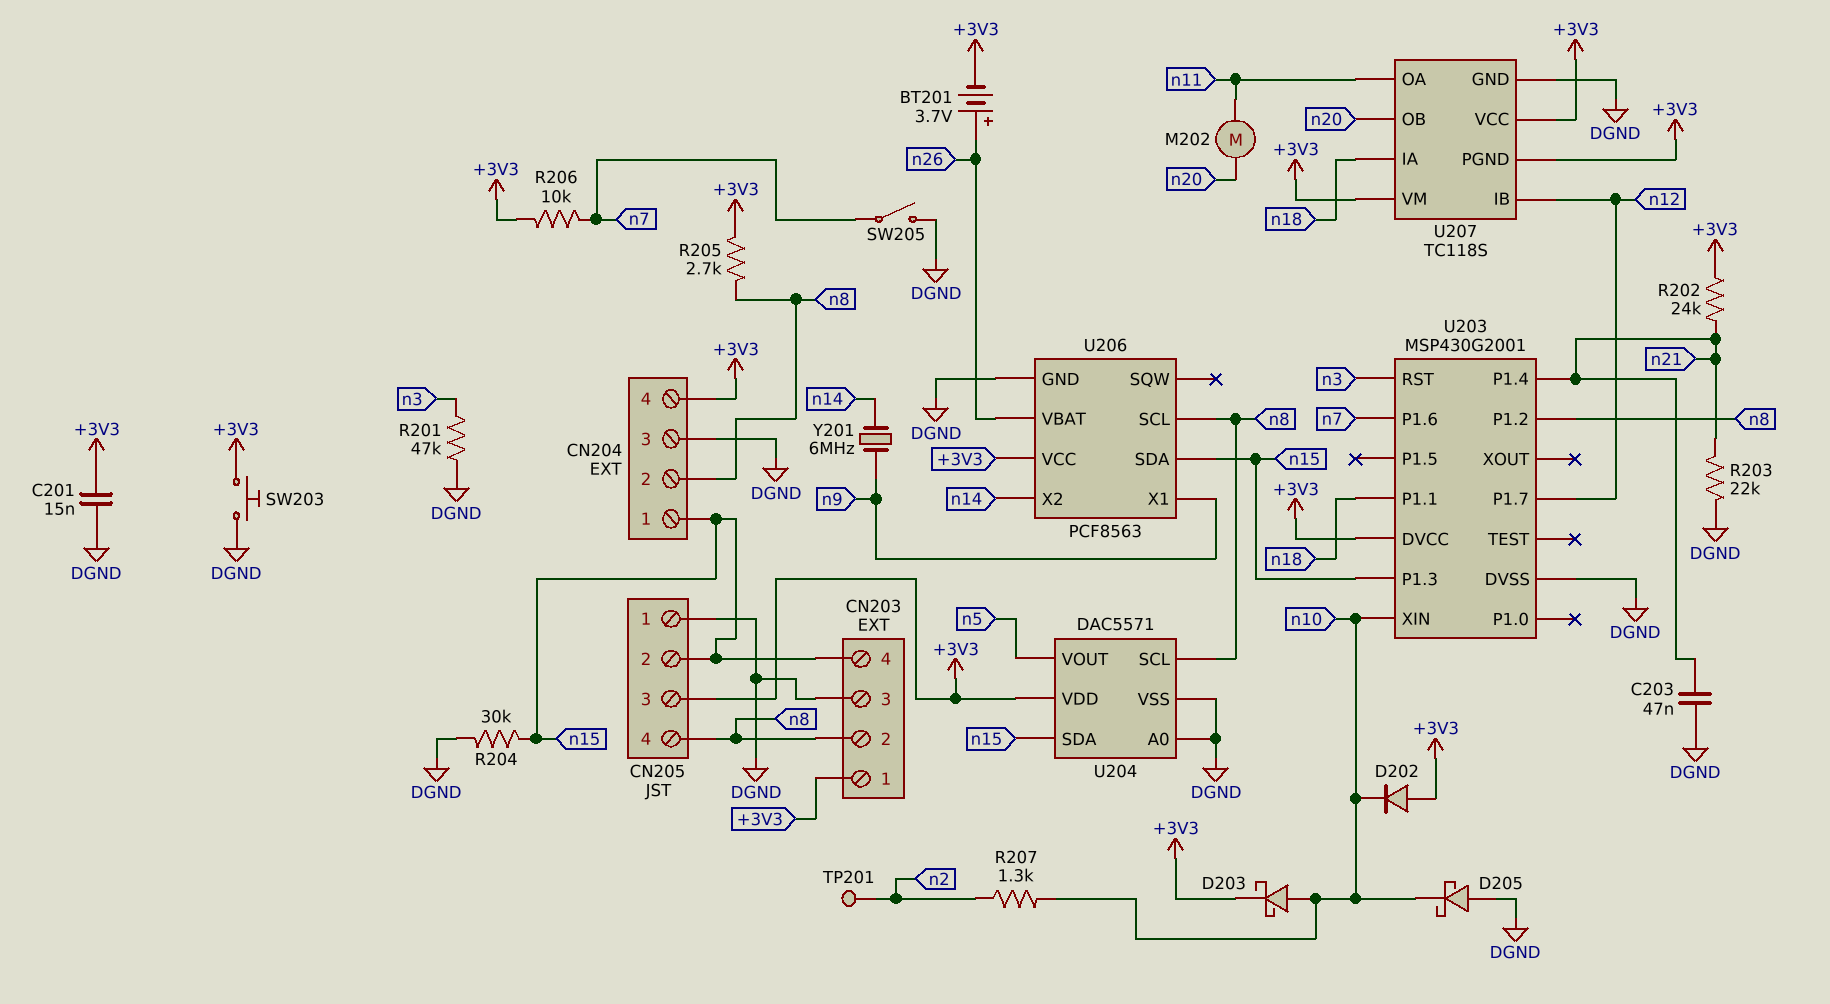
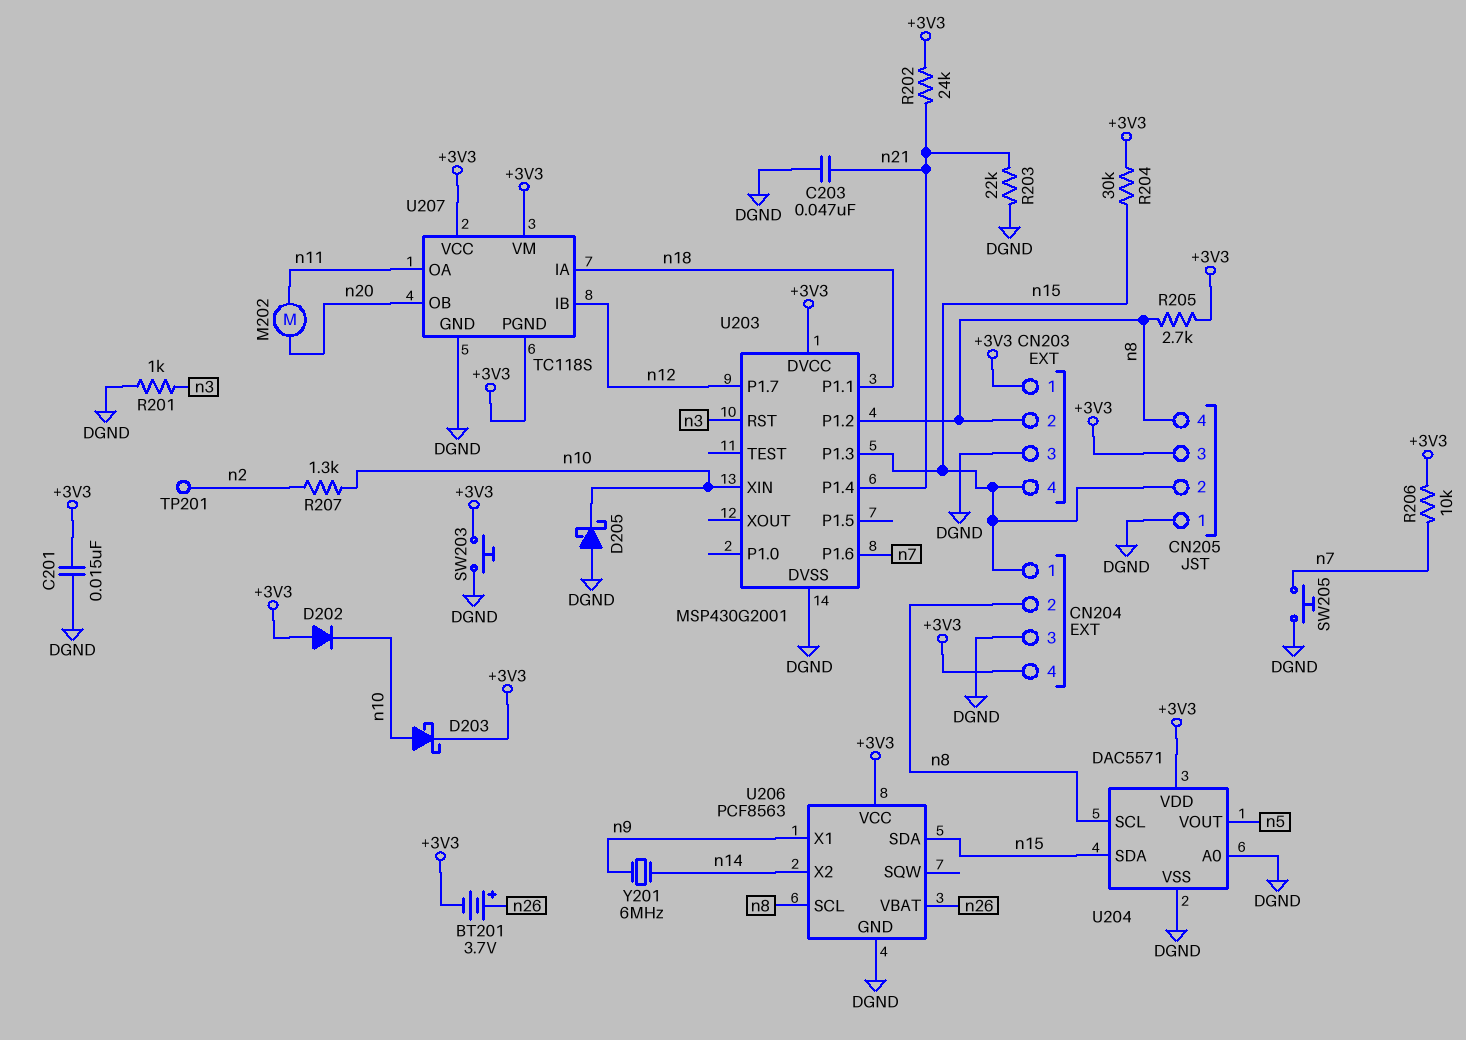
R201: 47k (DGND, n3) -> 1k (DGND, n3)
R204: 30k (DGND, n15) -> 30k (+3V3, n15)
SW205: switch (DGND, n7) -> button (DGND, n7)

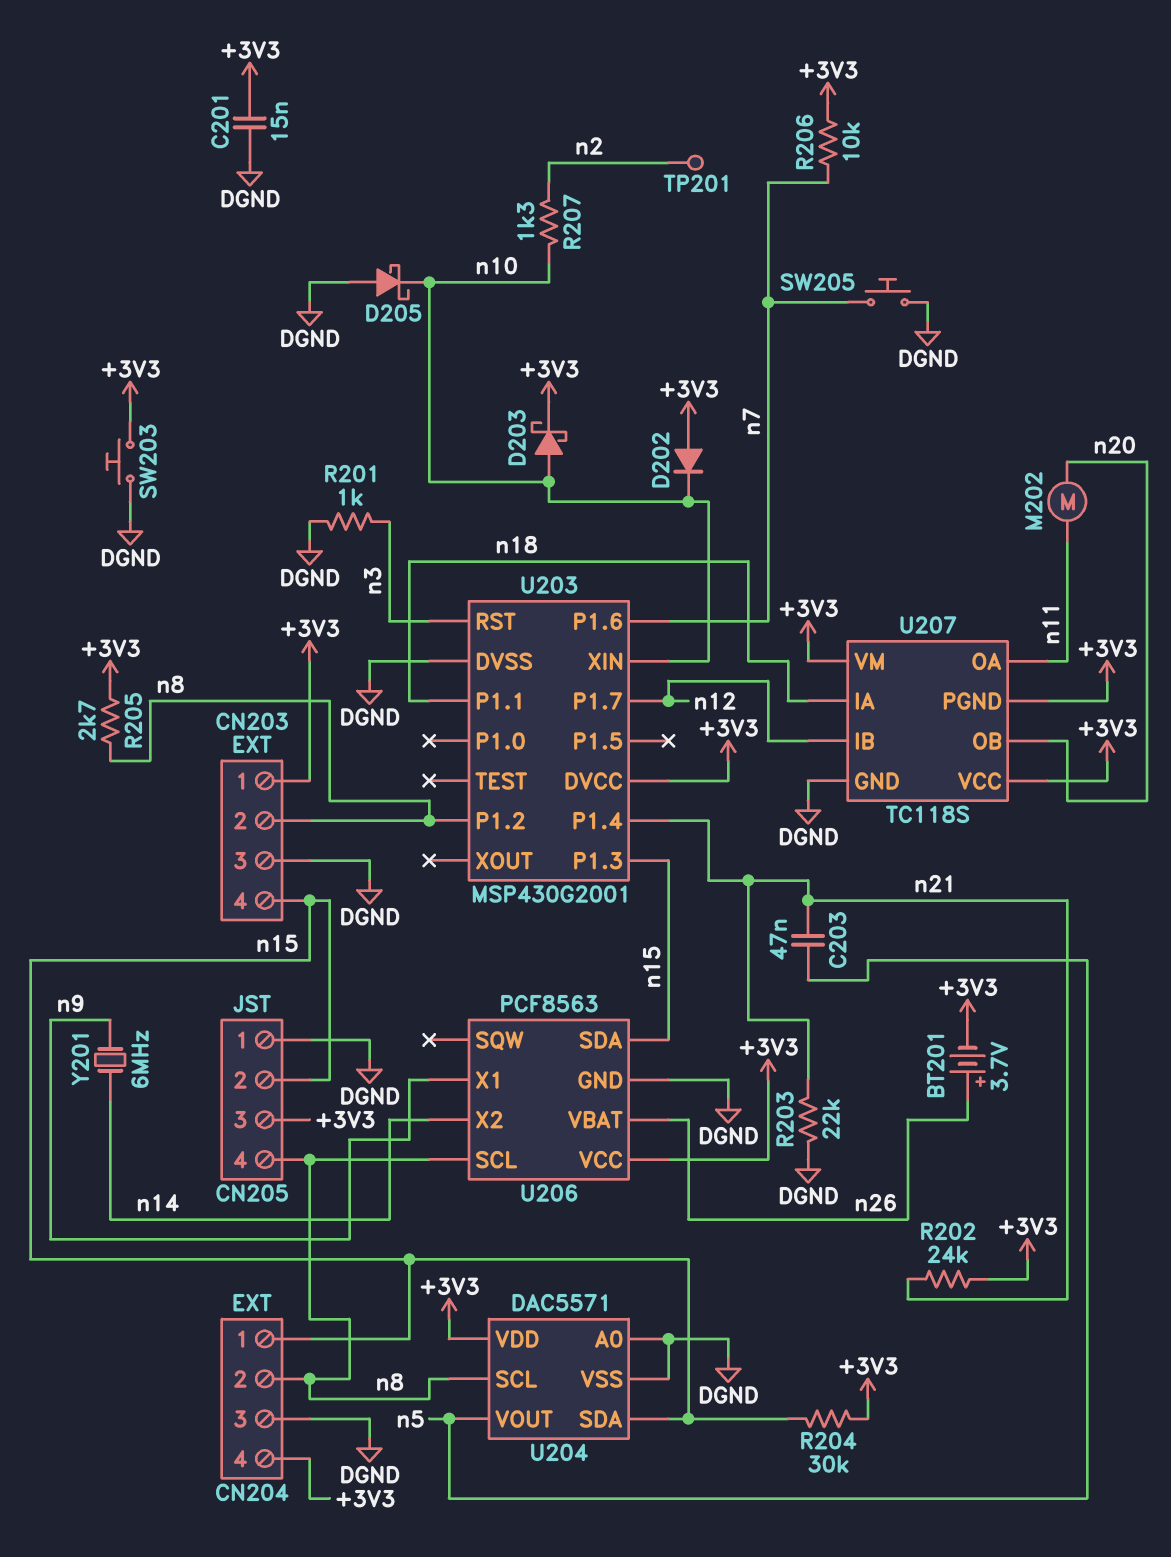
C203: 47nF (DGND, n21) -> 47nF (n5, n21)

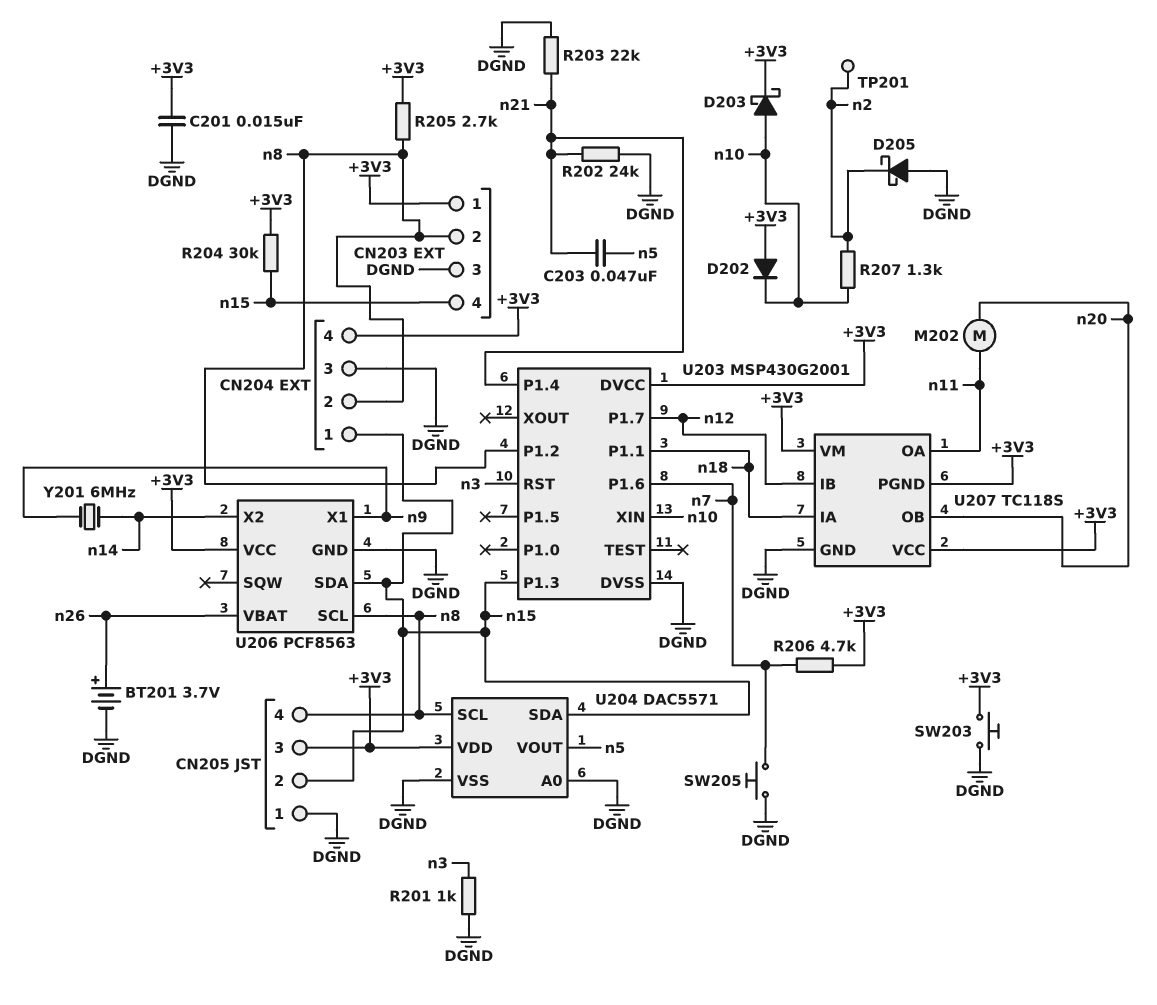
BT201: 3.7V (plus n26, minus +3V3) -> 3.7V (plus n26, minus DGND)
D205: schottky (A DGND, K n10) -> schottky (A DGND, K n2)
R202: 24k (+3V3, n21) -> 24k (DGND, n21)
R206: 10k (+3V3, n7) -> 4.7k (+3V3, n7)

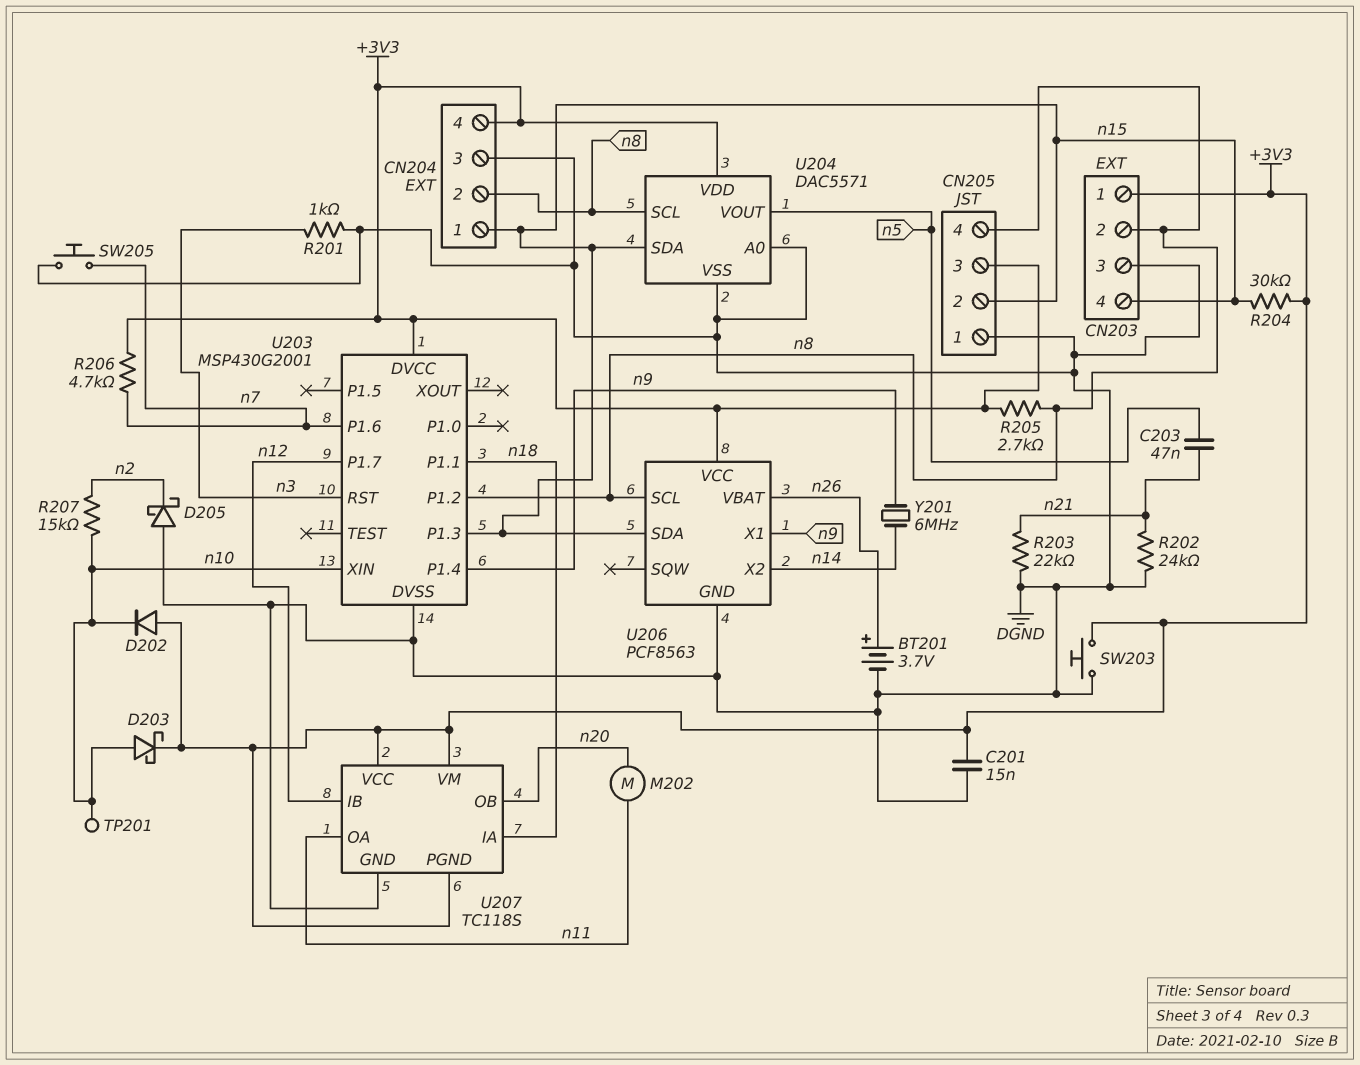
R207: 1.3k (n2, n10) -> 15k (n2, n10)
TP201: test point (n2) -> test point (n10)
U203 pin P1.4: n21 -> n9

